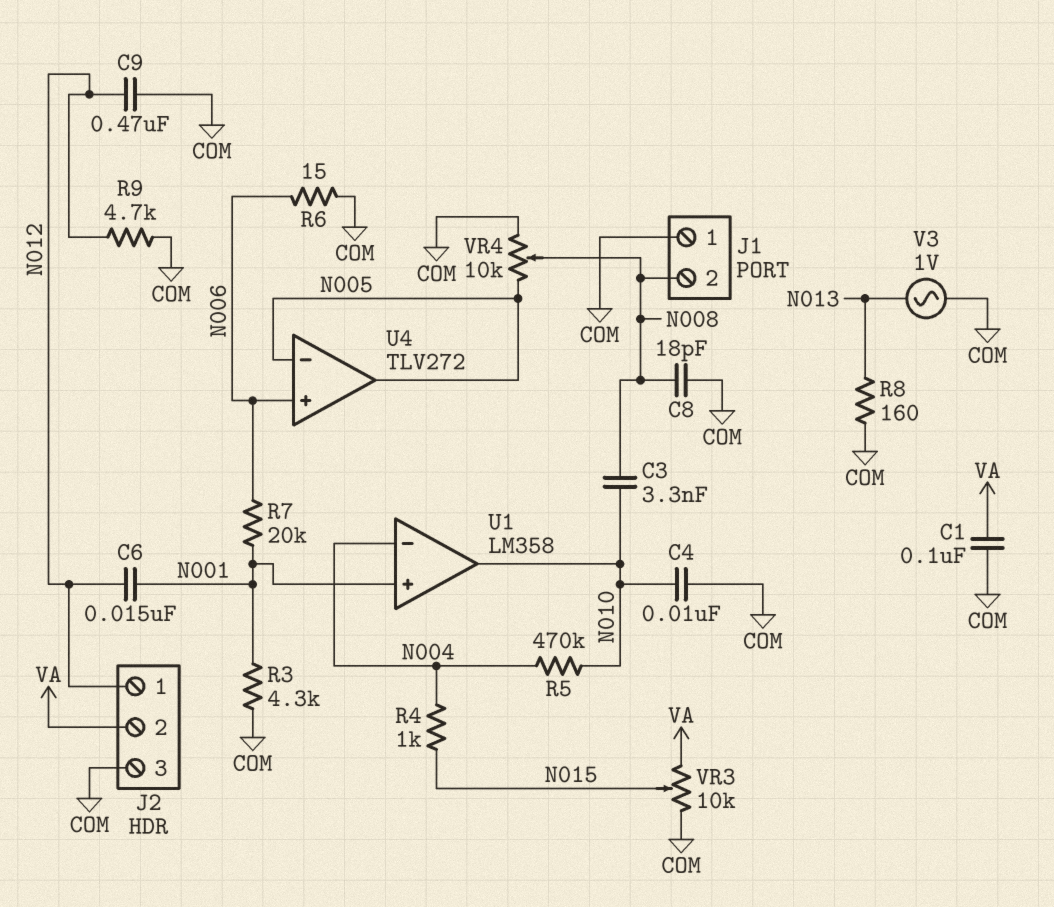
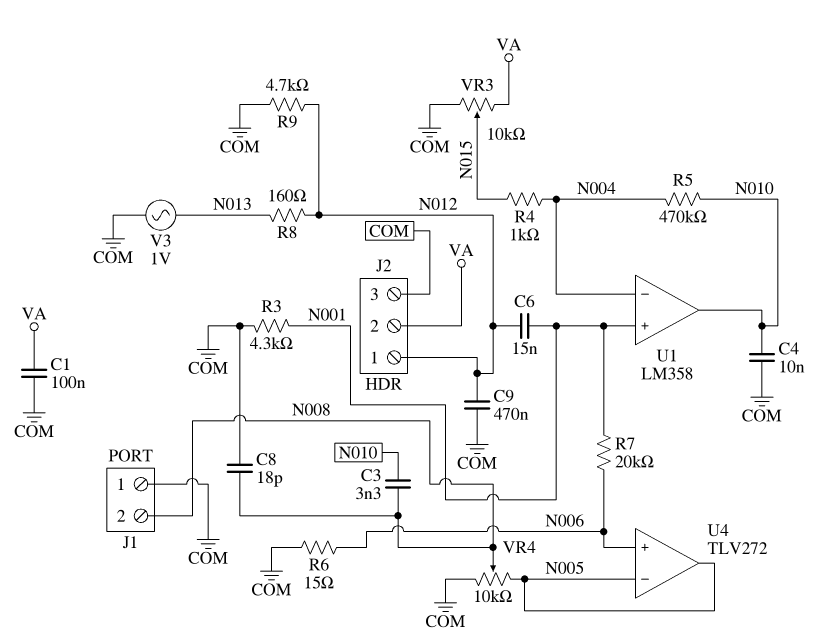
R8: 160 (COM, N013) -> 160 (N012, N013)

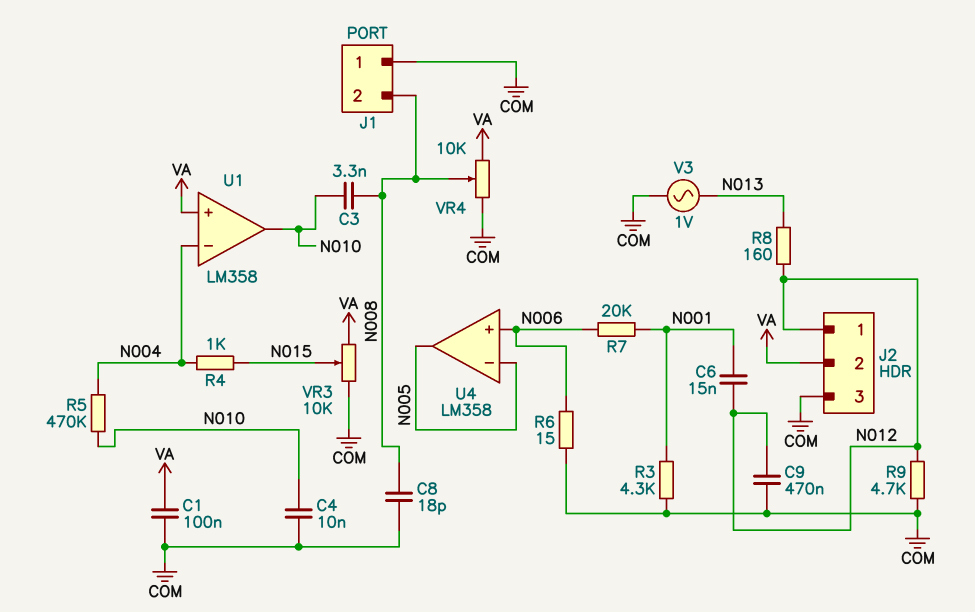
U1 pin in+: N001 -> VA
U4: TLV272 -> LM358
VR4: 10k (COM, N005, wiper N008) -> 10k (COM, VA, wiper N008)

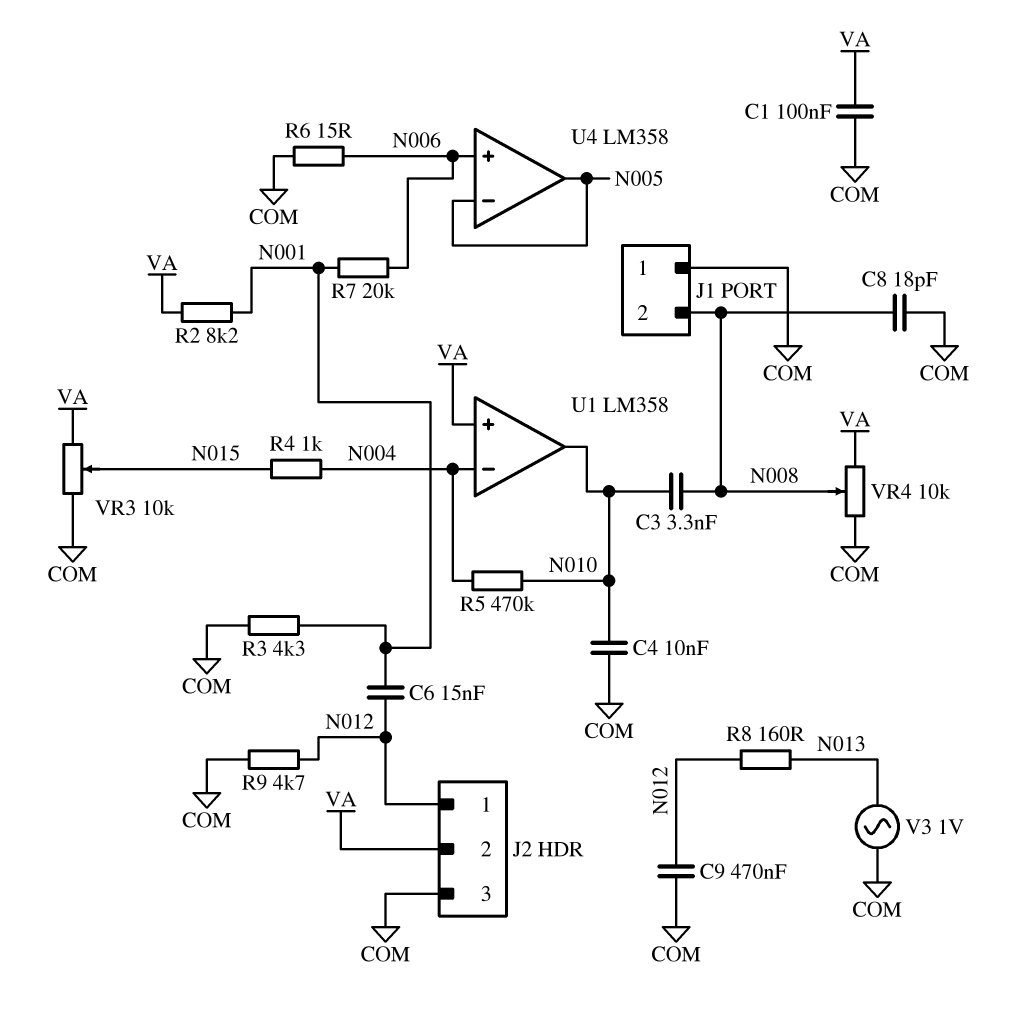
R2: none -> 8.2k (N001, VA)

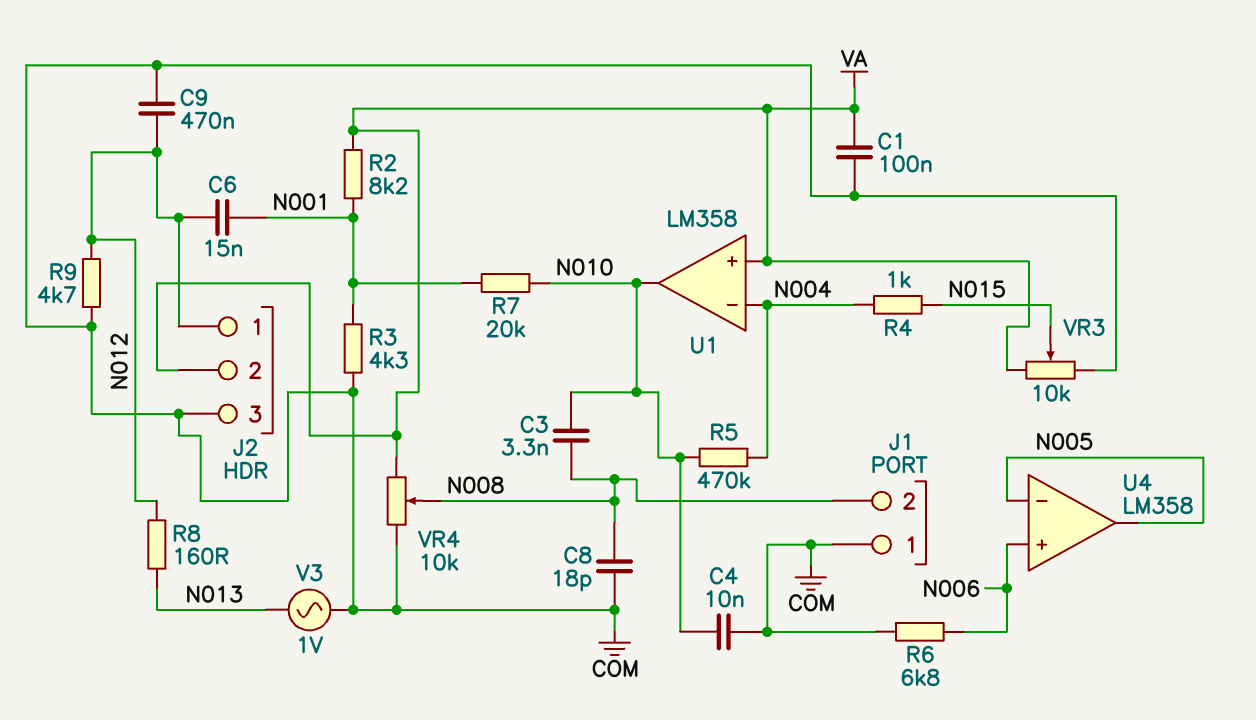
R6: 15 (COM, N006) -> 6.8k (COM, N006)
R7: 20k (N001, N006) -> 20k (N001, N010)

